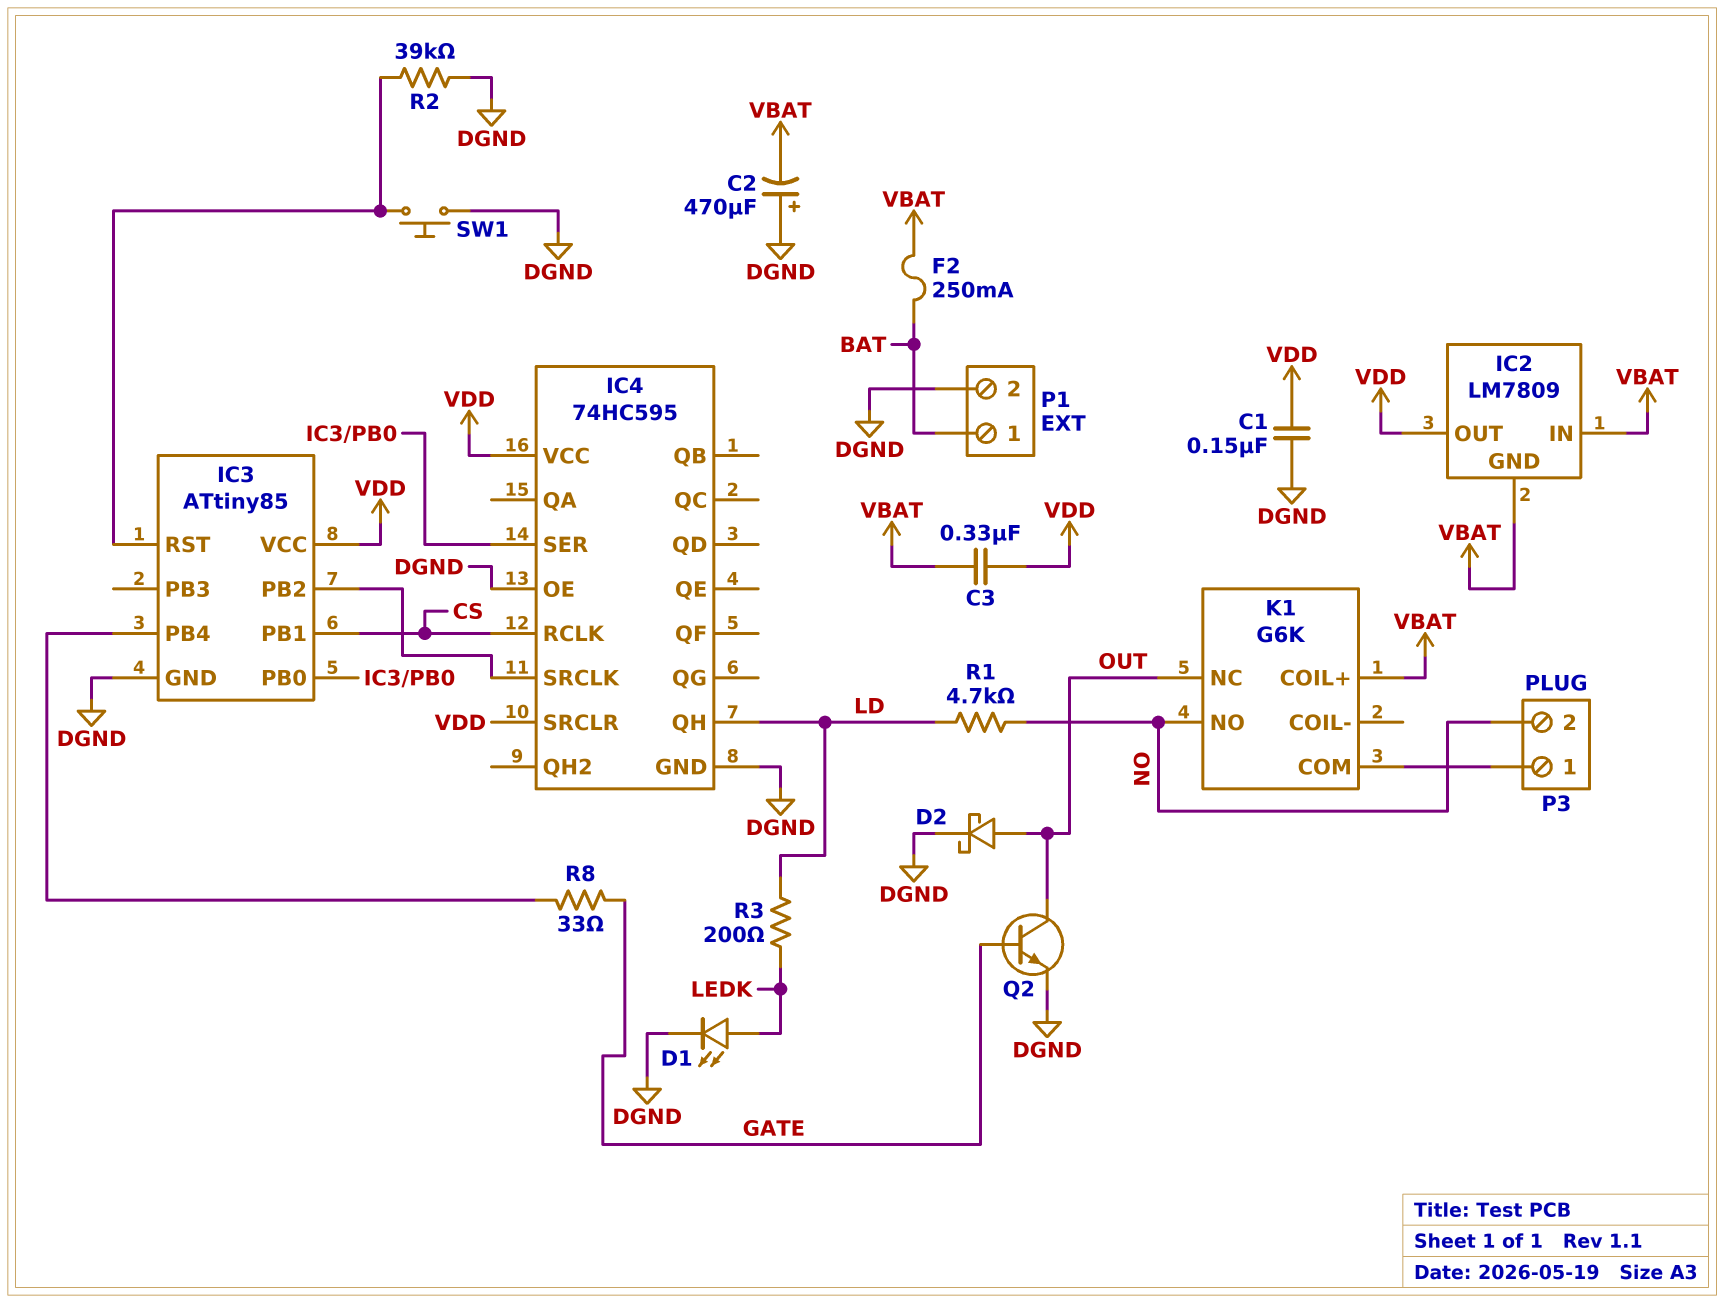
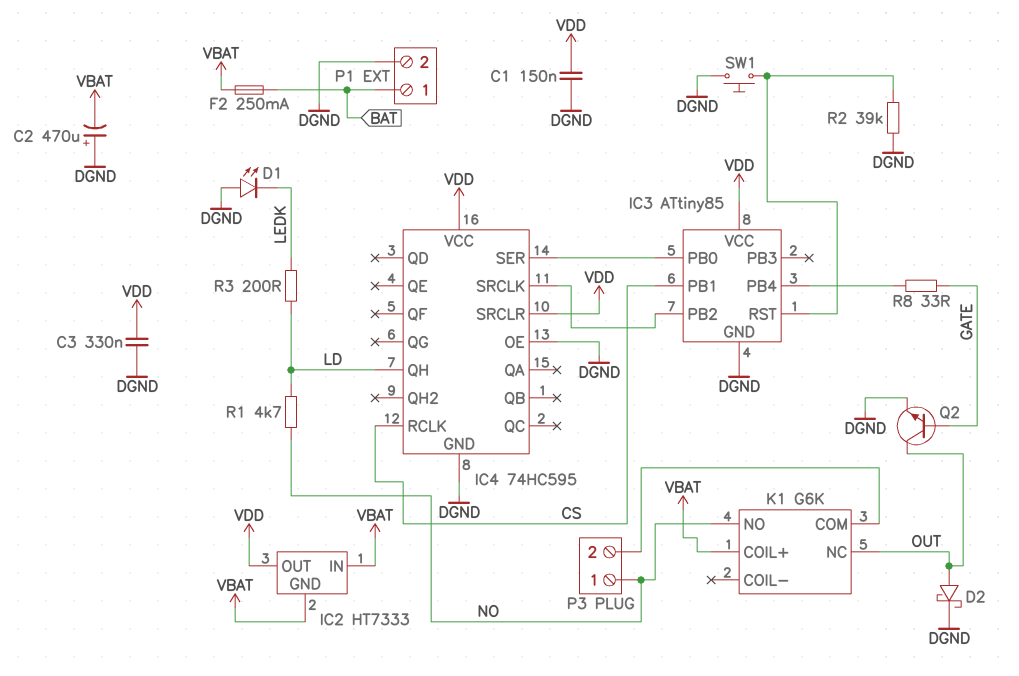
C3: 330nF (VBAT, VDD) -> 330nF (DGND, VDD)
D1: LED (A LEDK, K DGND) -> LED (A DGND, K LEDK)
IC2: LM7809 -> HT7333
P3 pin 1: K1/COM -> NO
P3 pin 2: NO -> K1/COM

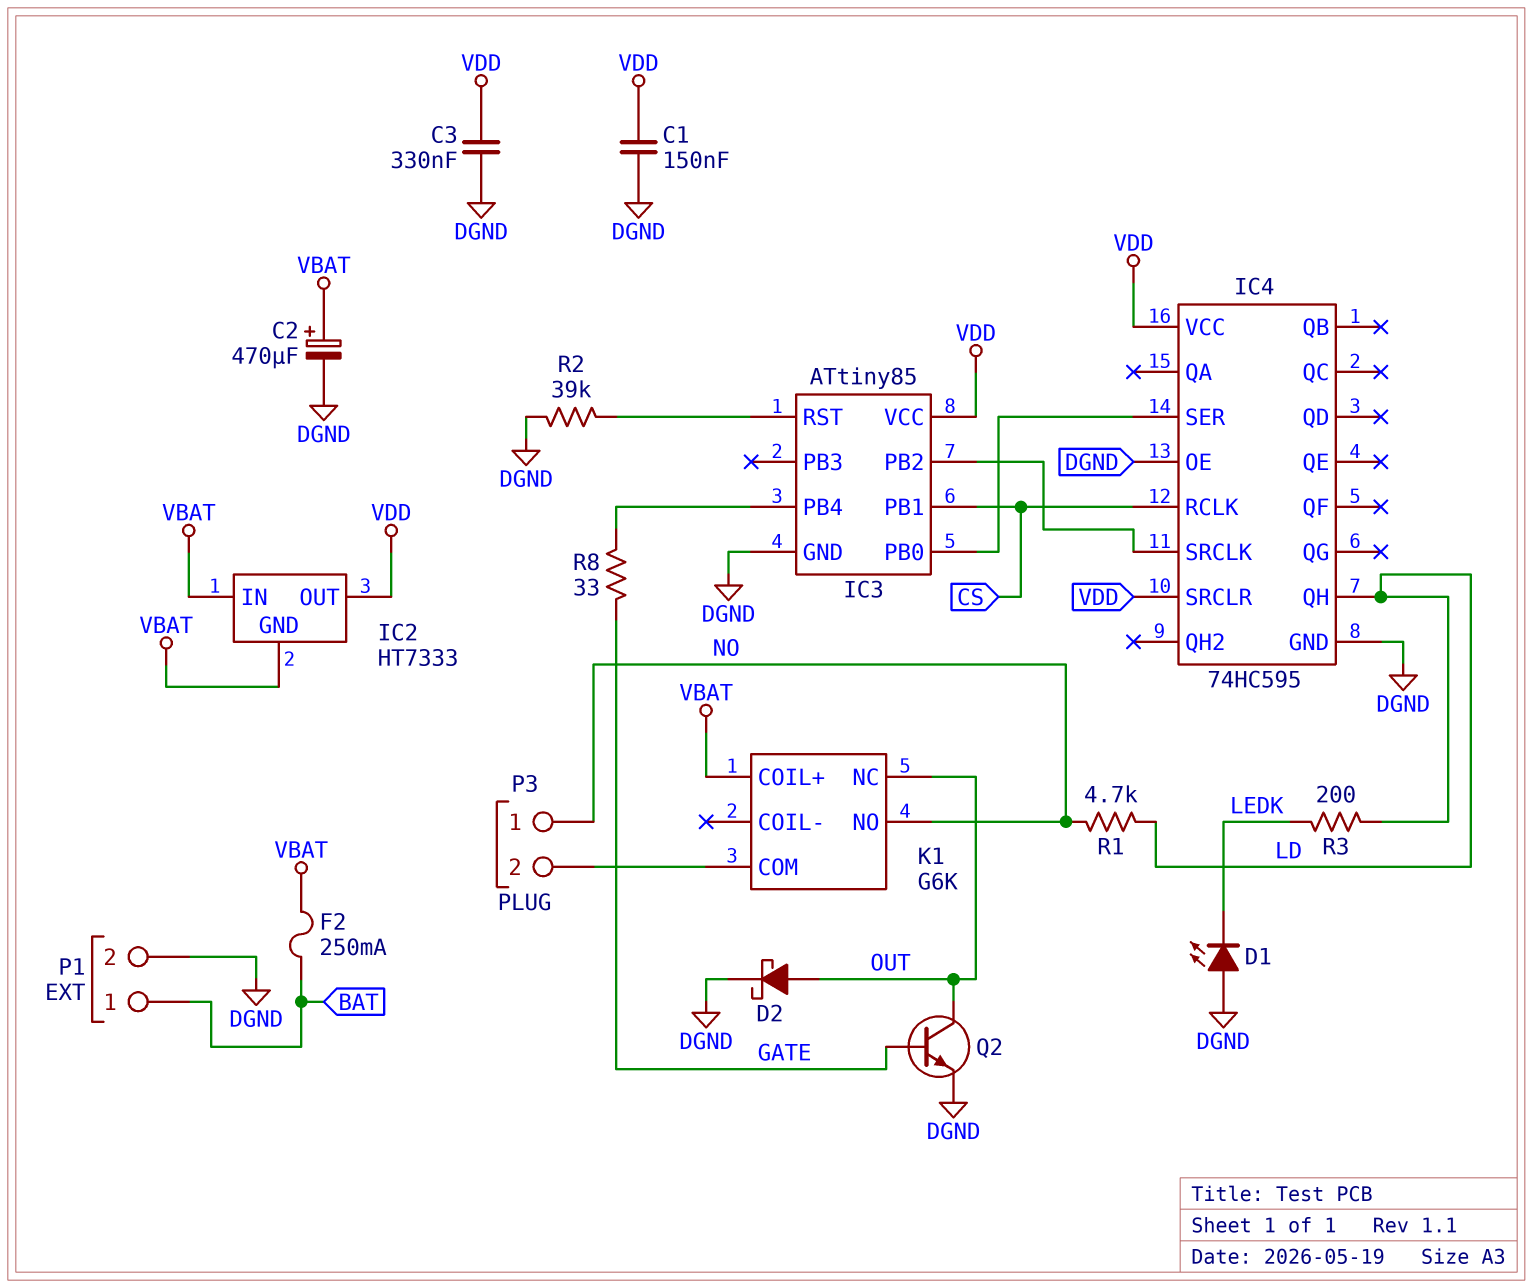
C2: 470uF (plus DGND, minus VBAT) -> 470uF (plus VBAT, minus DGND)
SW1: button (DGND, IC3/RST) -> none

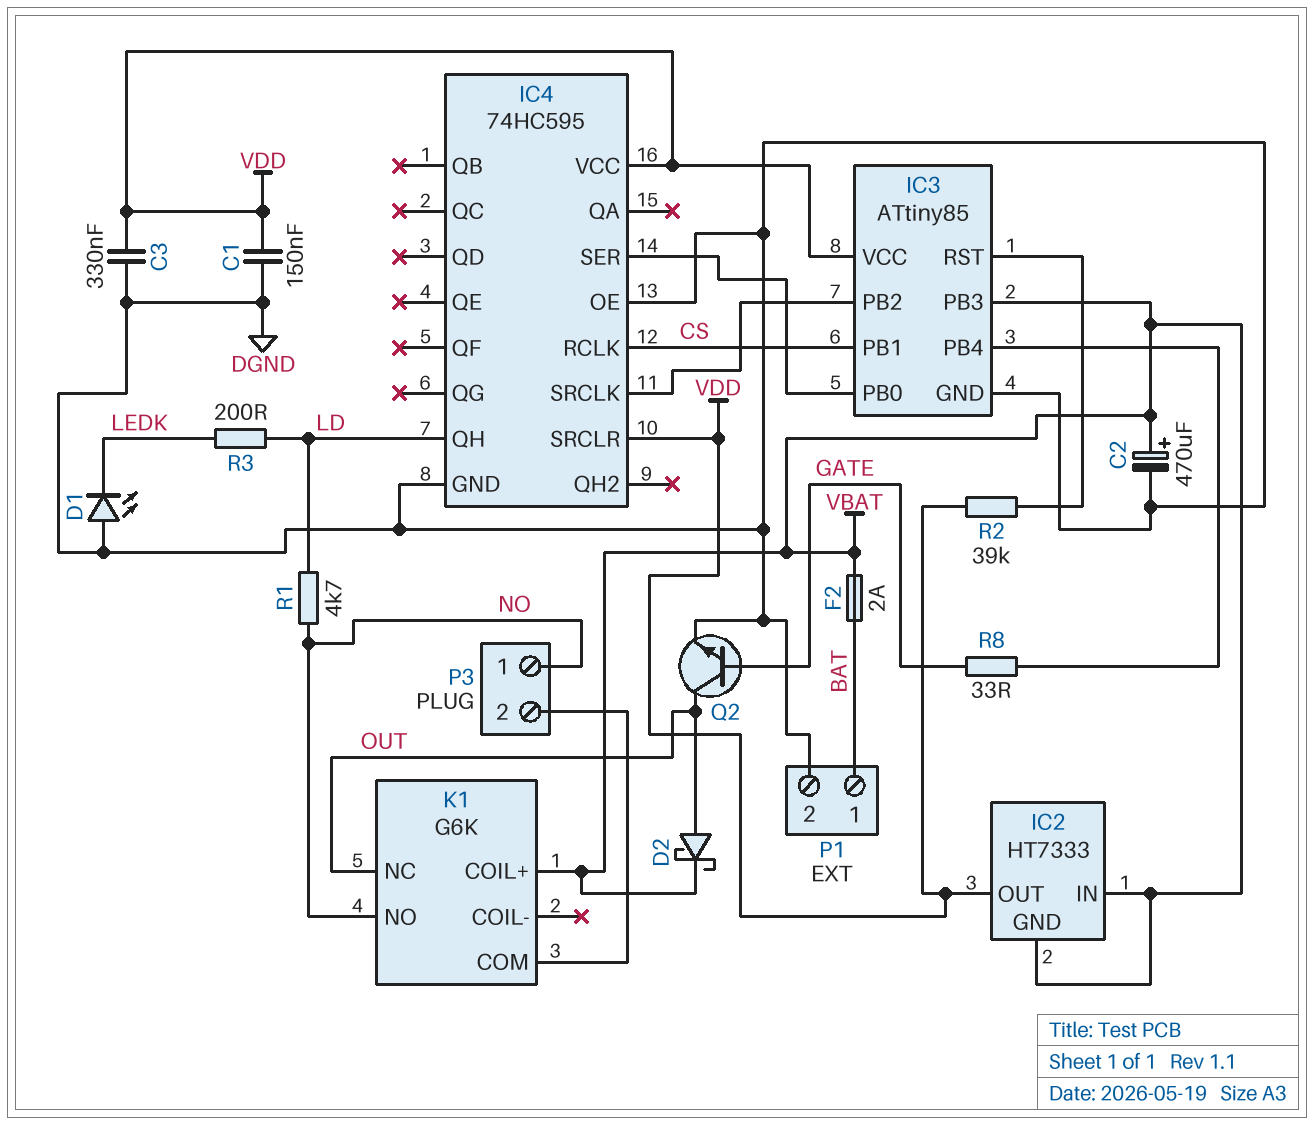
D2: schottky (A OUT, K DGND) -> schottky (A OUT, K VBAT)
F2: 250mA (BAT, VBAT) -> 2A (BAT, VBAT)
IC3 pin PB3: none -> VBAT
R2: 39k (DGND, IC3/RST) -> 39k (IC3/RST, VDD)

